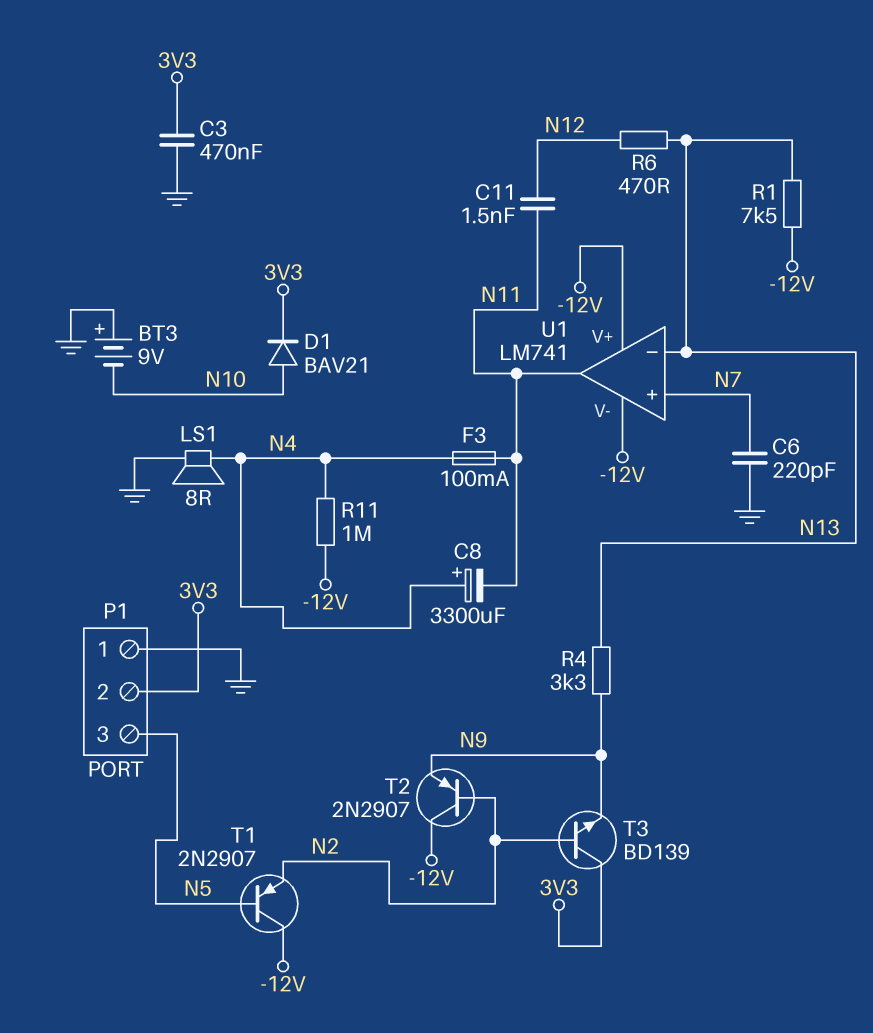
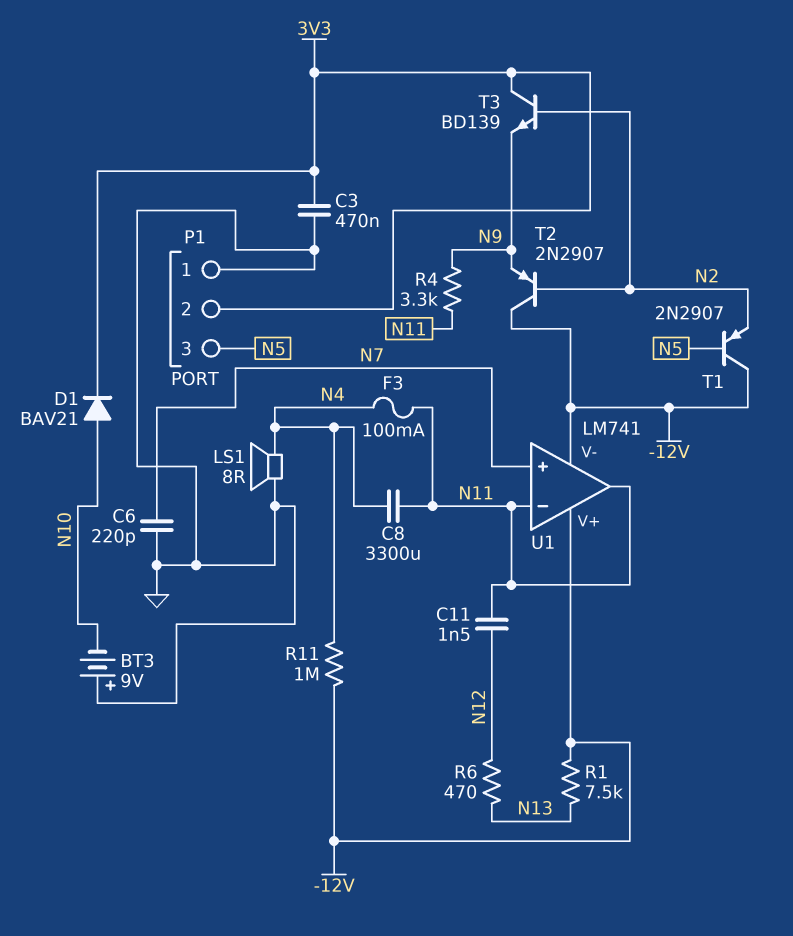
C8: 3300uF (plus N4, minus N11) -> 3300uF (N4, N11)
R4: 3.3k (N9, N13) -> 3.3k (N9, N11)
U1 pin in-: N13 -> N11

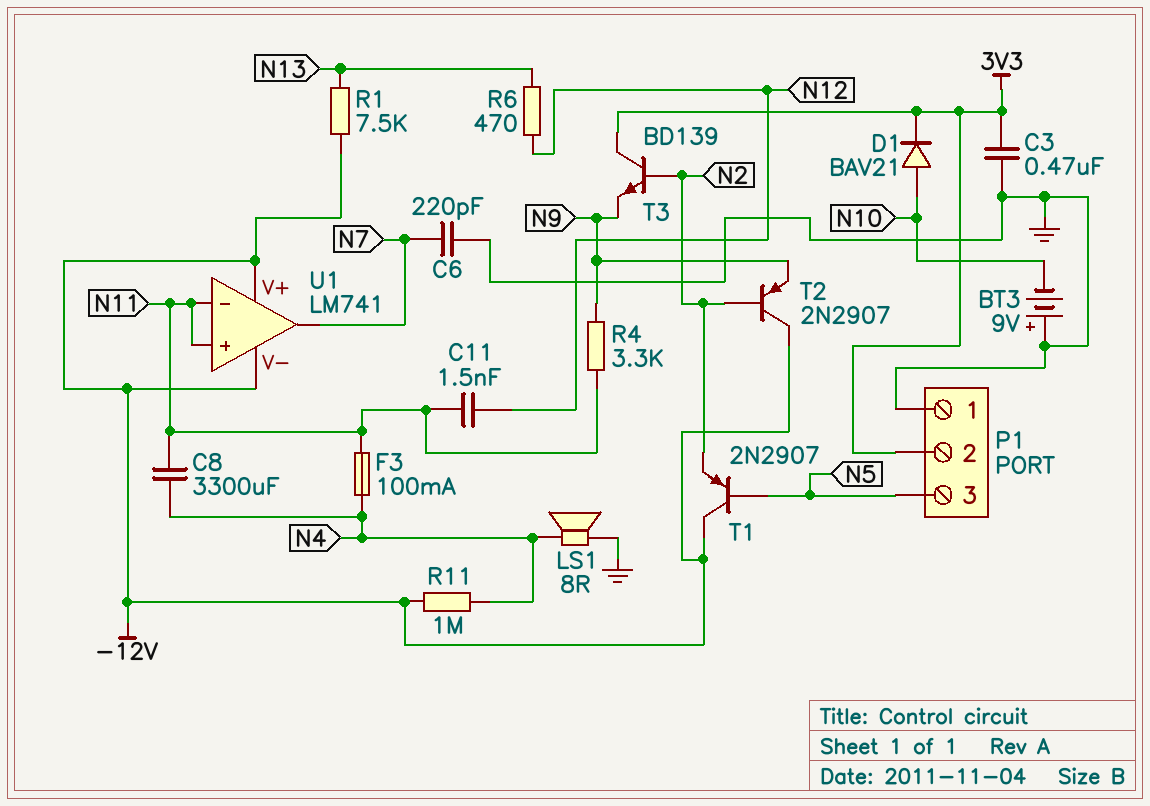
U1 pin in+: N7 -> N11
U1 pin out: N11 -> N7

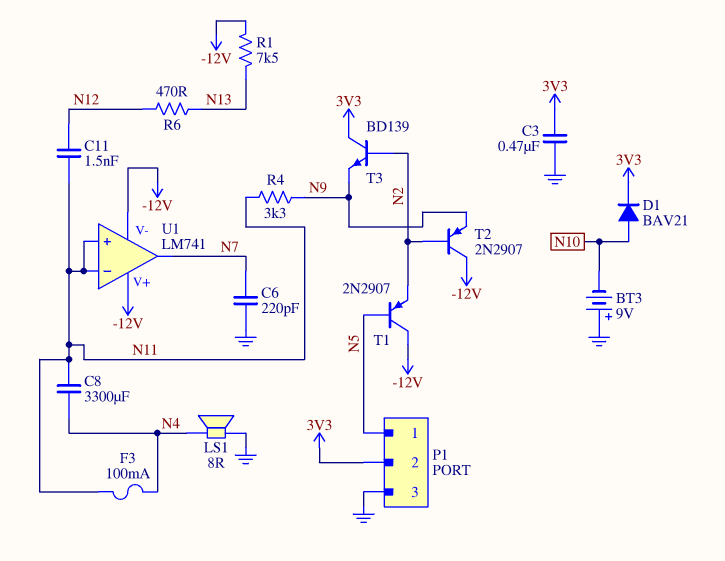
P1 pin 1: GND -> N5
P1 pin 3: N5 -> GND
R11: 1M (-12V, N4) -> none

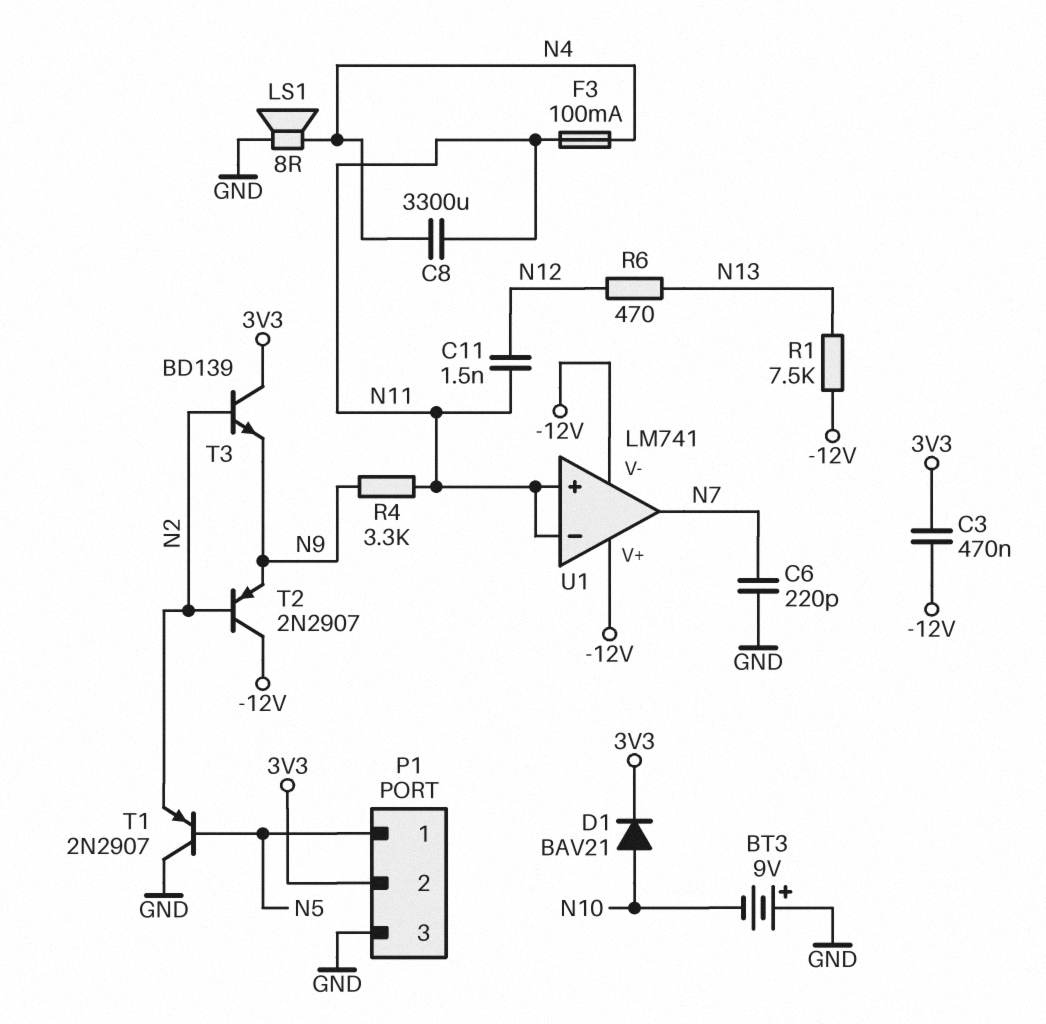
C3: 470nF (3V3, GND) -> 470nF (-12V, 3V3)
T1: PNP 2N2907 (B N5, C -12V, E N2) -> PNP 2N2907 (B N5, C GND, E N2)

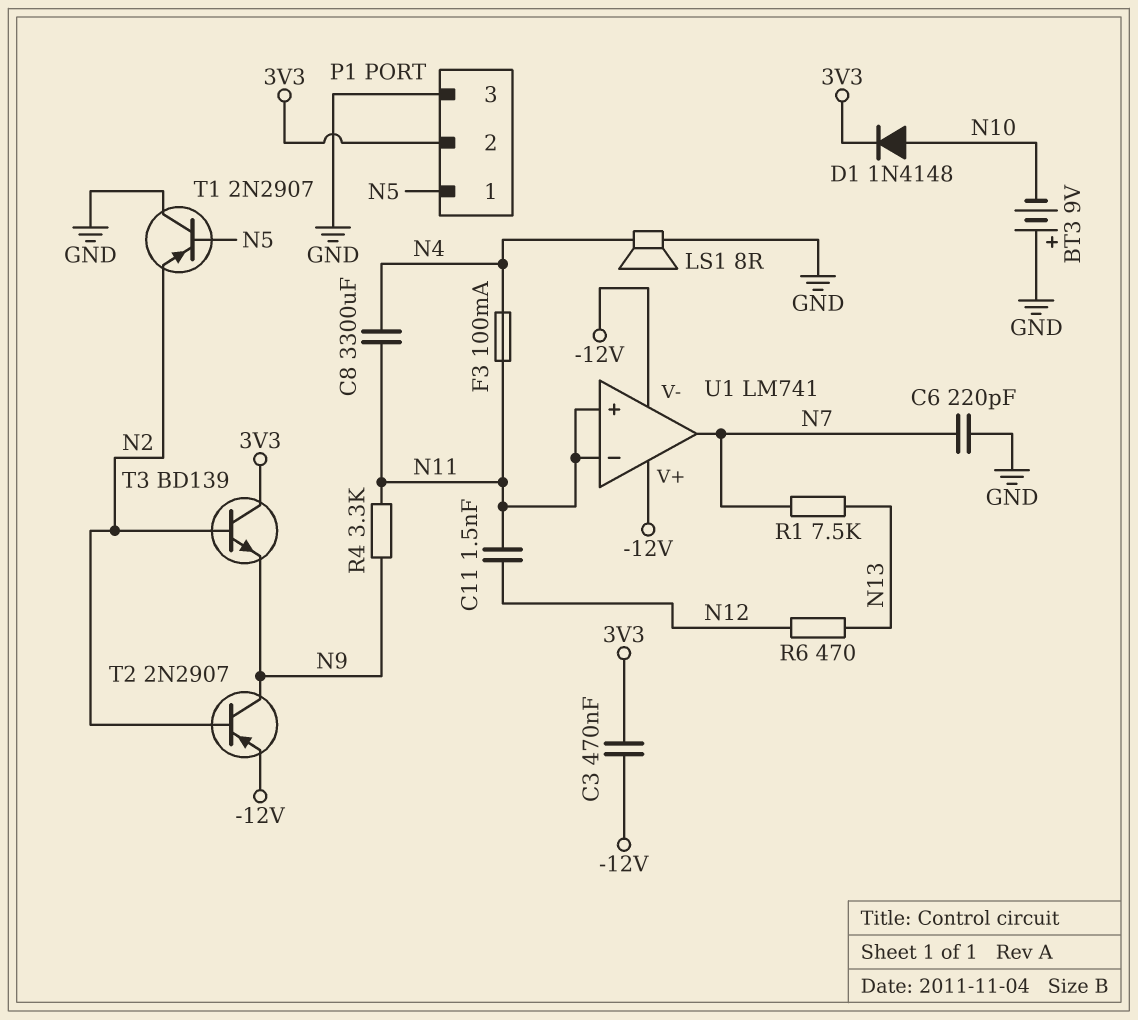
D1: diode BAV21 (A N10, K 3V3) -> diode 1N4148 (A N10, K 3V3)
R1: 7.5k (-12V, N13) -> 7.5k (N7, N13)
T2: PNP 2N2907 (B N2, C -12V, E N9) -> PNP 2N2907 (B N2, C N9, E -12V)

